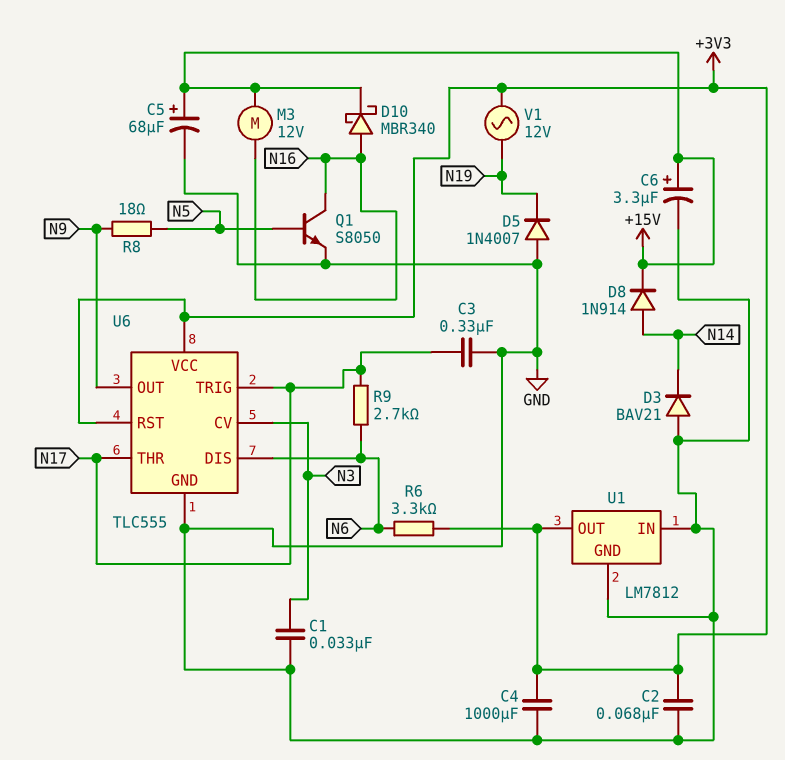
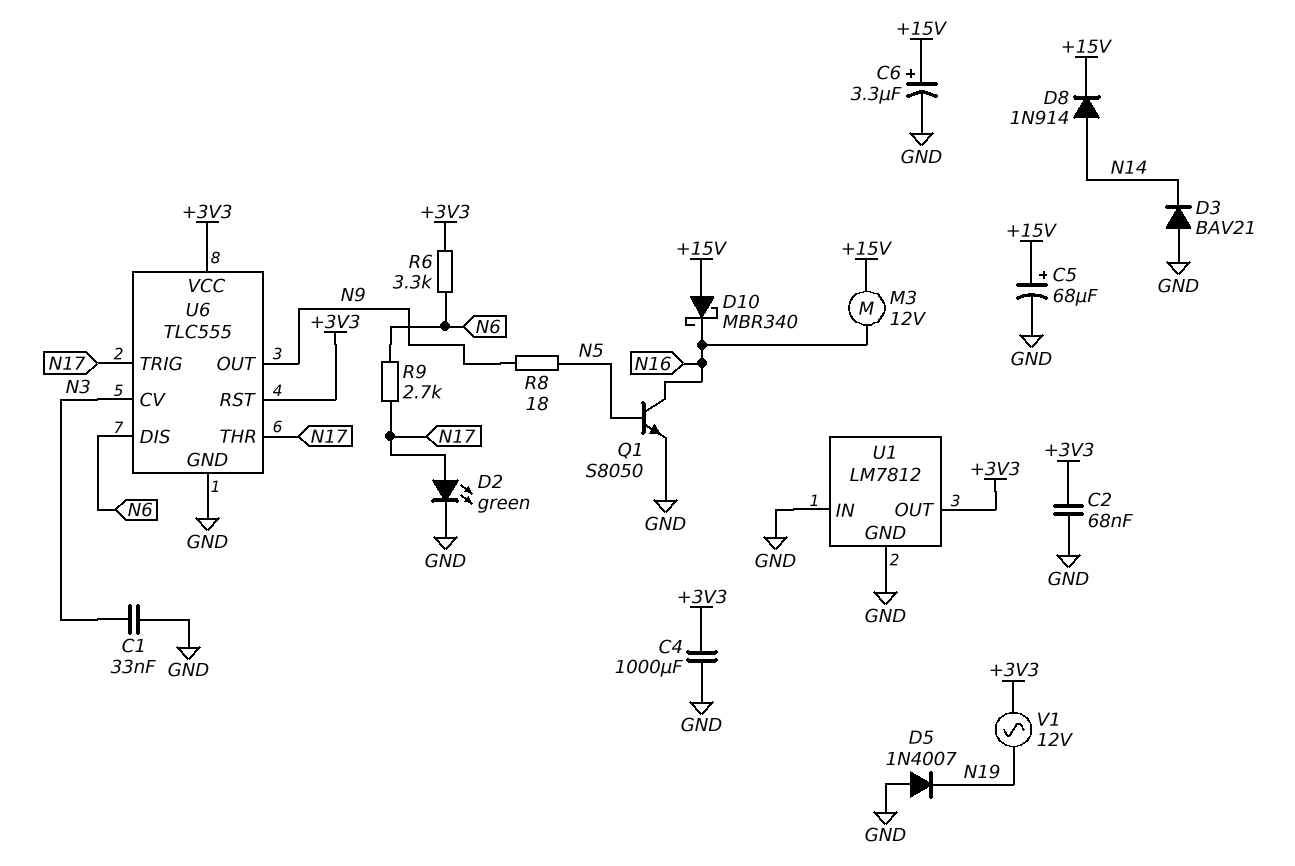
C3: 330nF (GND, N17) -> none
D2: none -> LED green (A N17, K GND)
D10: schottky MBR340 (A N16, K +15V) -> schottky MBR340 (A +15V, K N16)

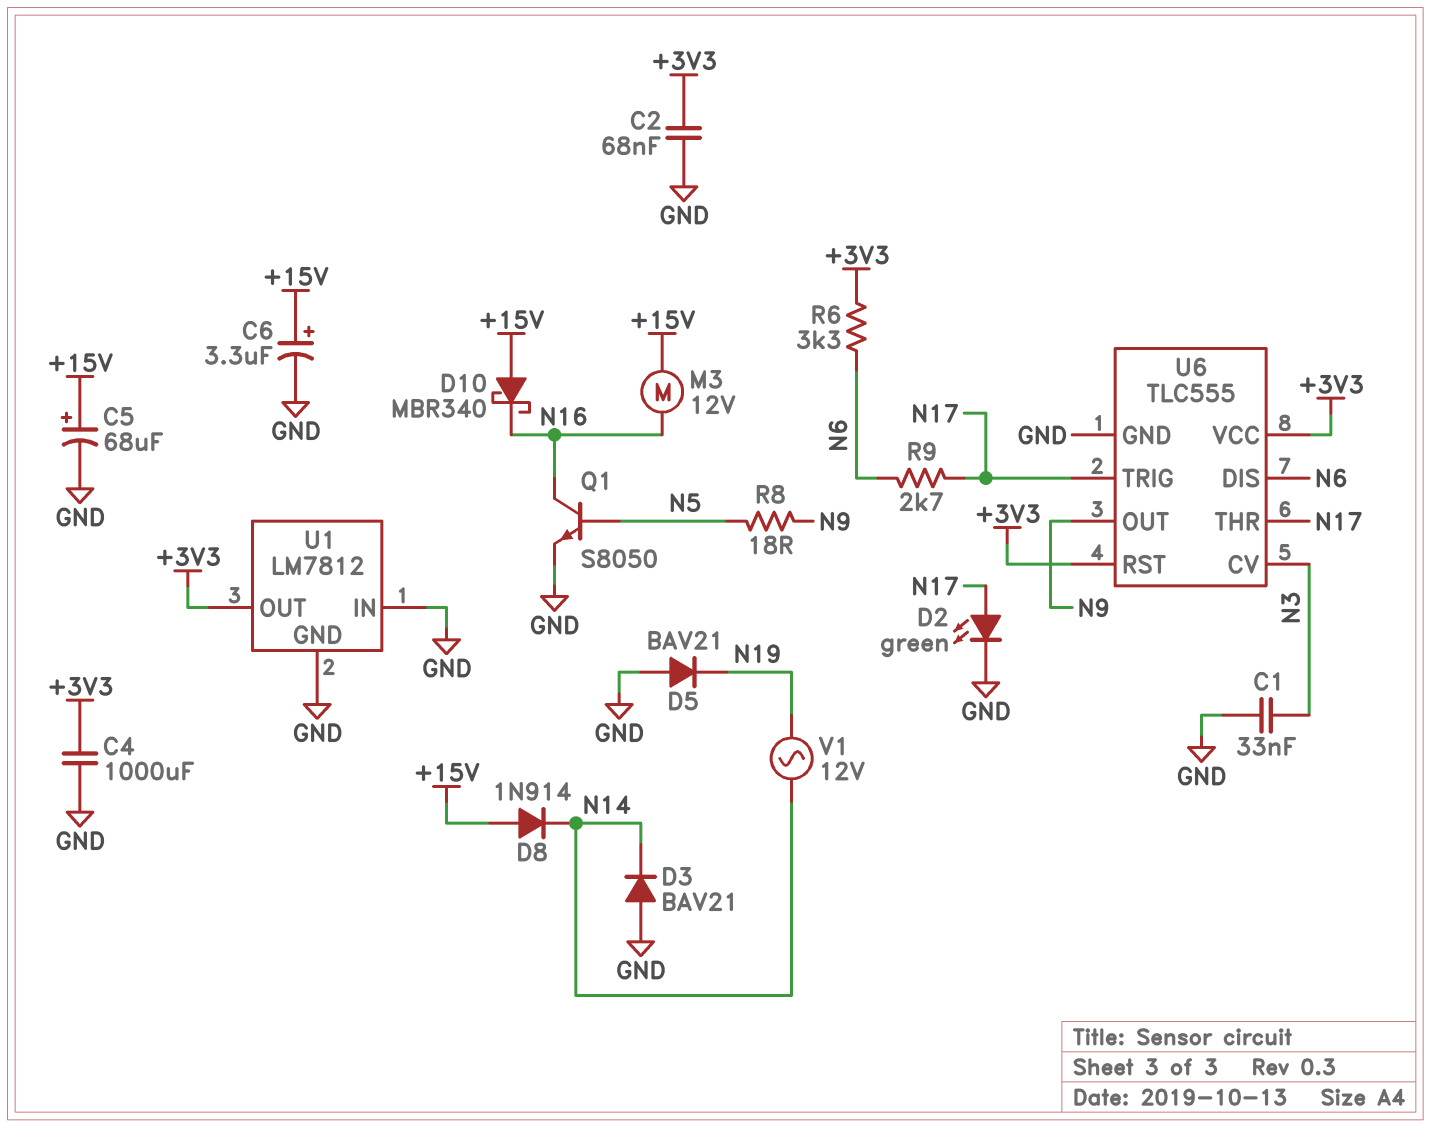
D5: diode 1N4007 (A GND, K N19) -> diode BAV21 (A GND, K N19)
D8: diode 1N914 (A N14, K +15V) -> diode 1N914 (A +15V, K N14)
V1: AC 12V (+3V3, N19) -> AC 12V (N14, N19)

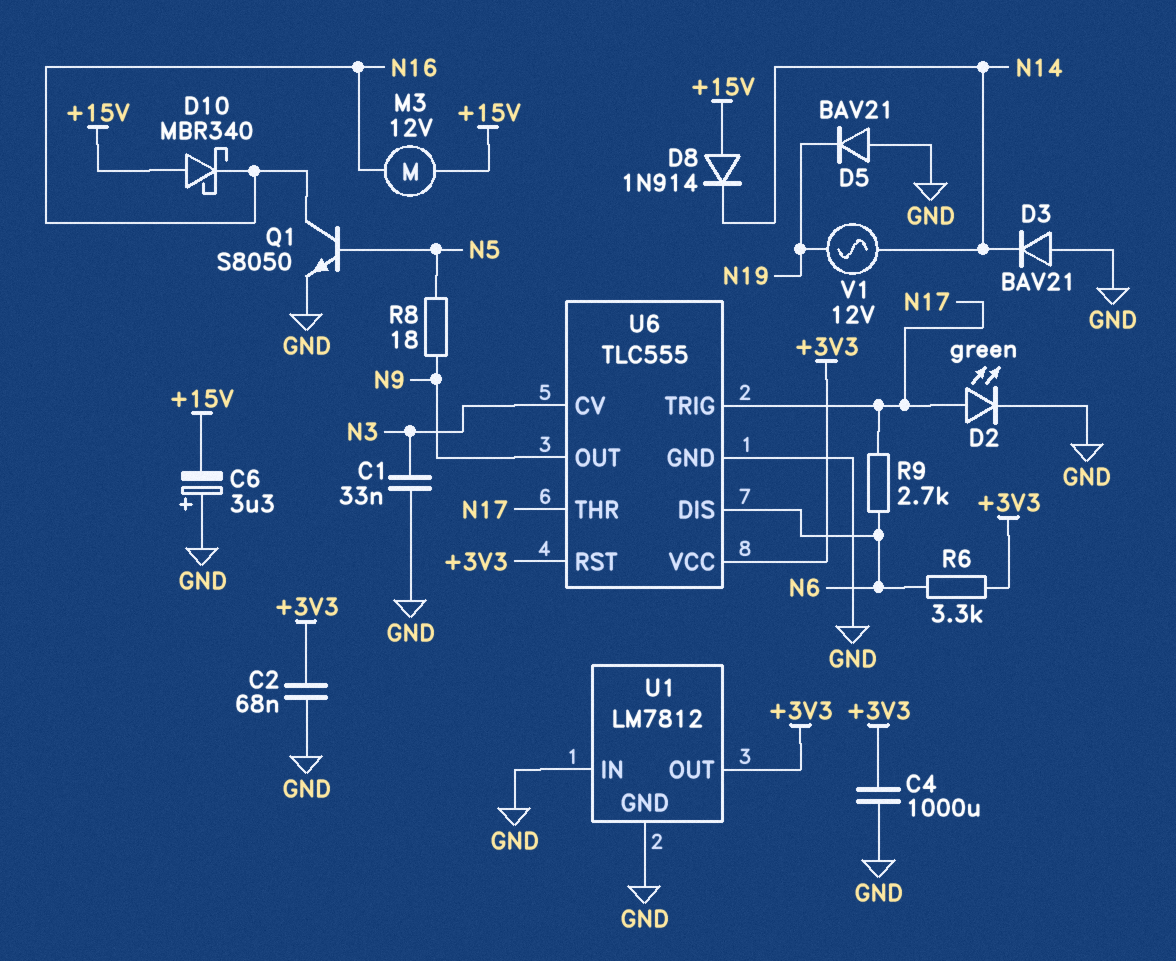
C5: 68uF (plus +15V, minus GND) -> none
C6: 3.3uF (plus +15V, minus GND) -> 3.3uF (plus GND, minus +15V)

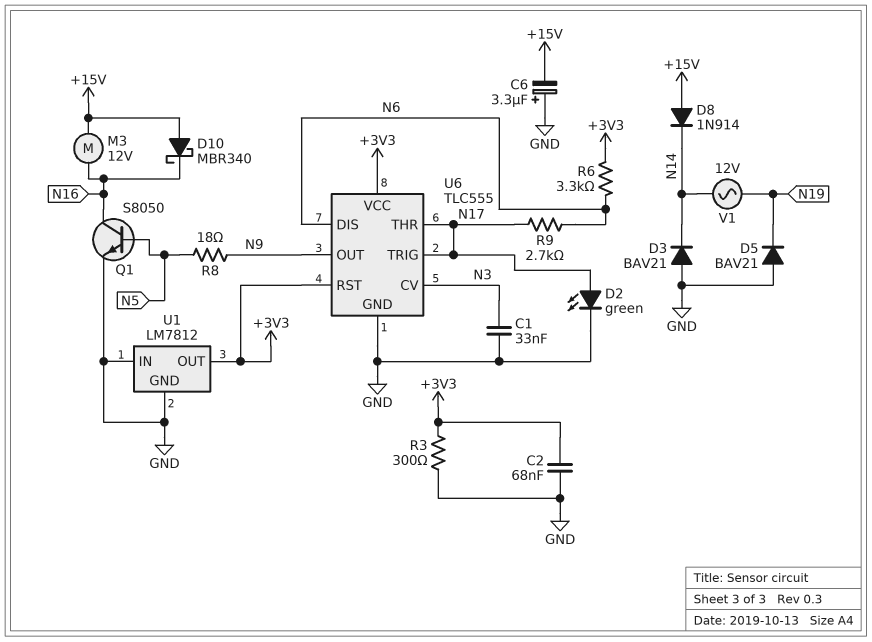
C4: 1000uF (+3V3, GND) -> none
R3: none -> 300 (+3V3, GND)

